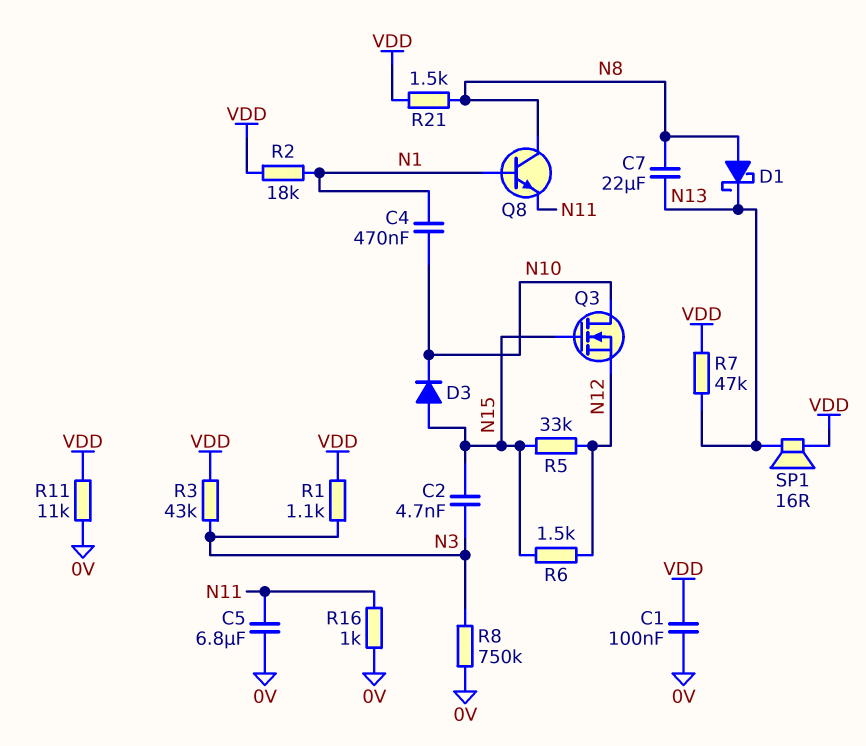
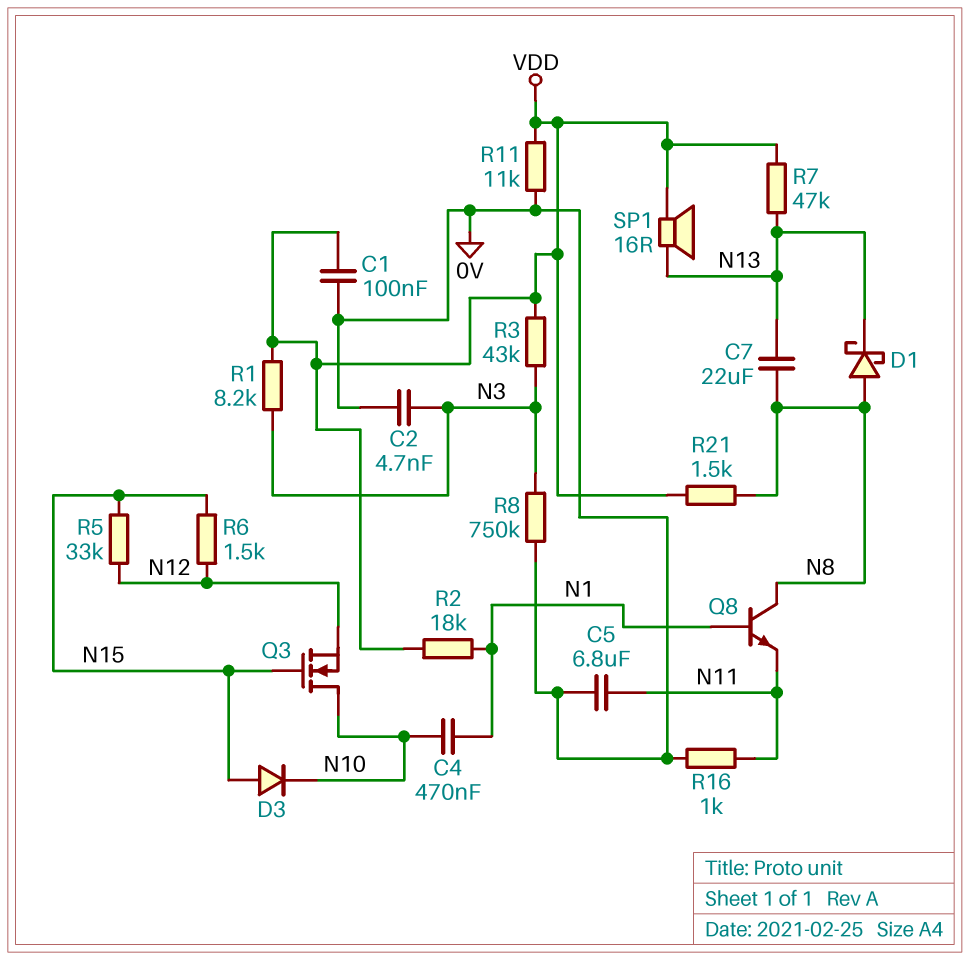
C2: 4.7nF (N3, N15) -> 4.7nF (0V, N3)
R1: 1.1k (N3, VDD) -> 8.2k (N3, VDD)

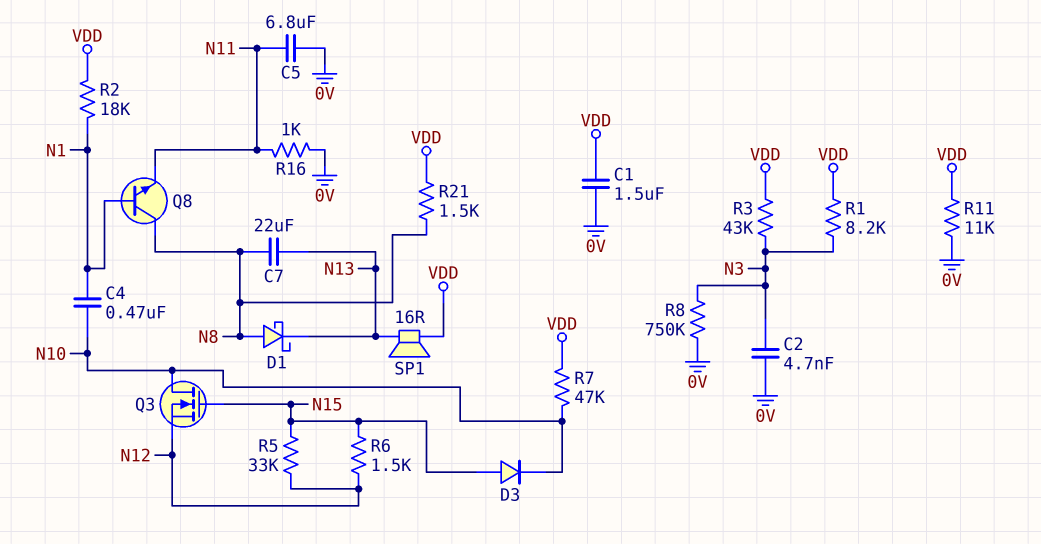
C1: 100nF (0V, VDD) -> 1.5uF (0V, VDD)
R7: 47k (N13, VDD) -> 47k (N10, VDD)

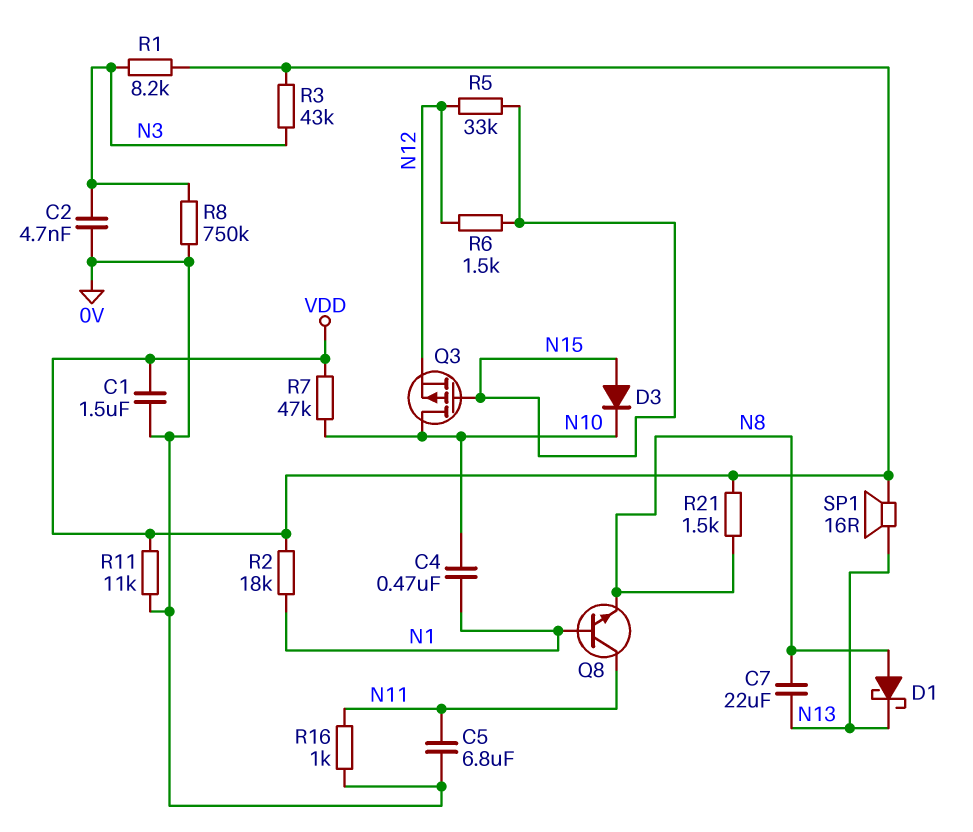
Q3: NMOS (G N15, D N10, S N12) -> PMOS (G N15, D N10, S N12)
Q8: NPN (B N1, C N8, E N11) -> NPN (B N1, C N11, E N8)

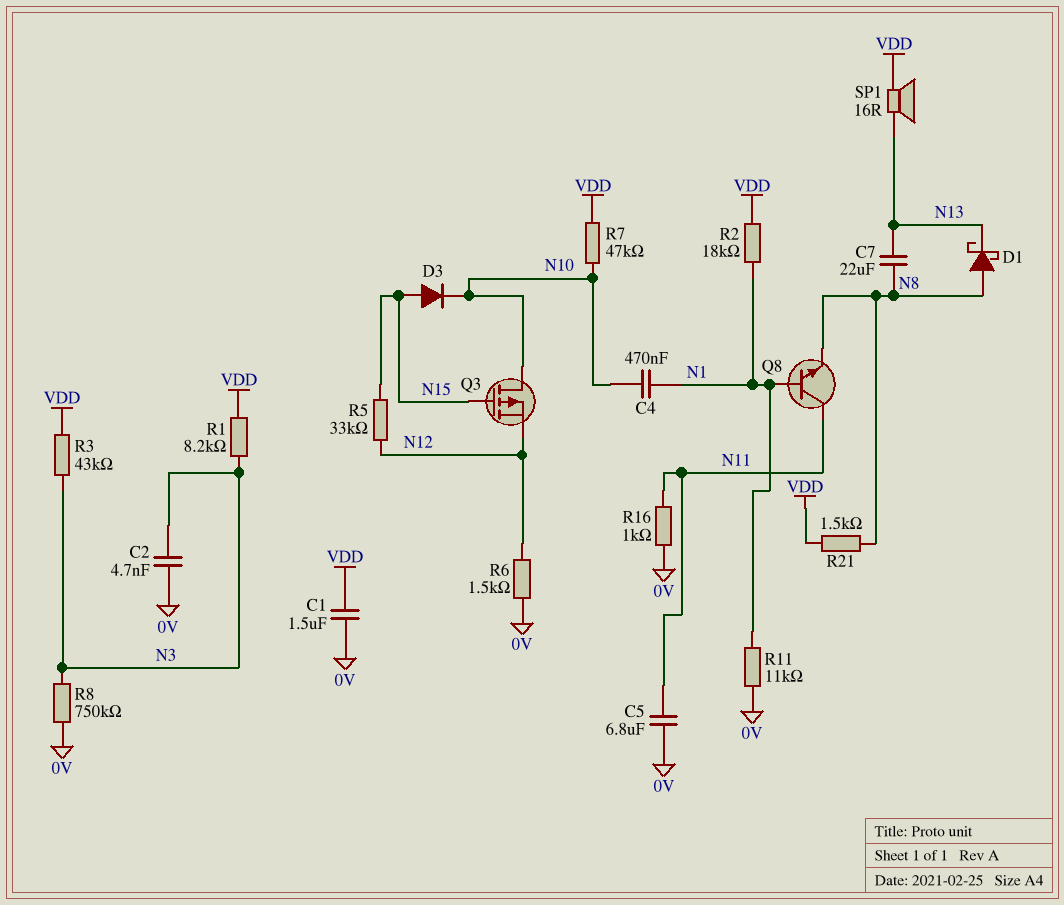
R6: 1.5k (N12, N15) -> 1.5k (0V, N12)
R11: 11k (0V, VDD) -> 11k (0V, N1)

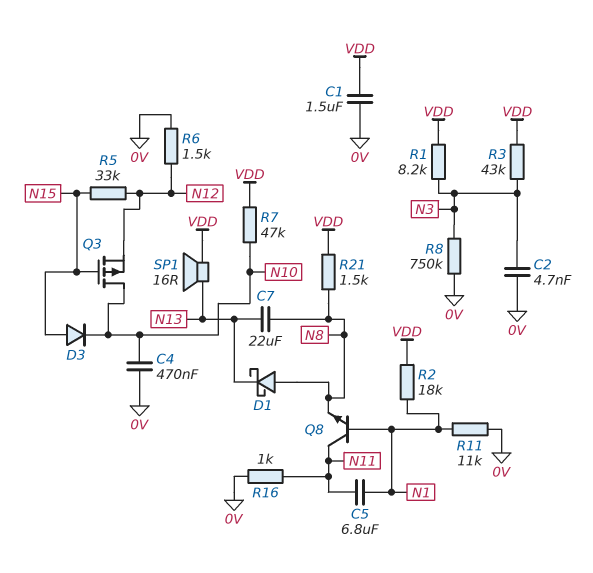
C4: 470nF (N1, N10) -> 470nF (0V, N10)
C5: 6.8uF (0V, N11) -> 6.8uF (N1, N11)

